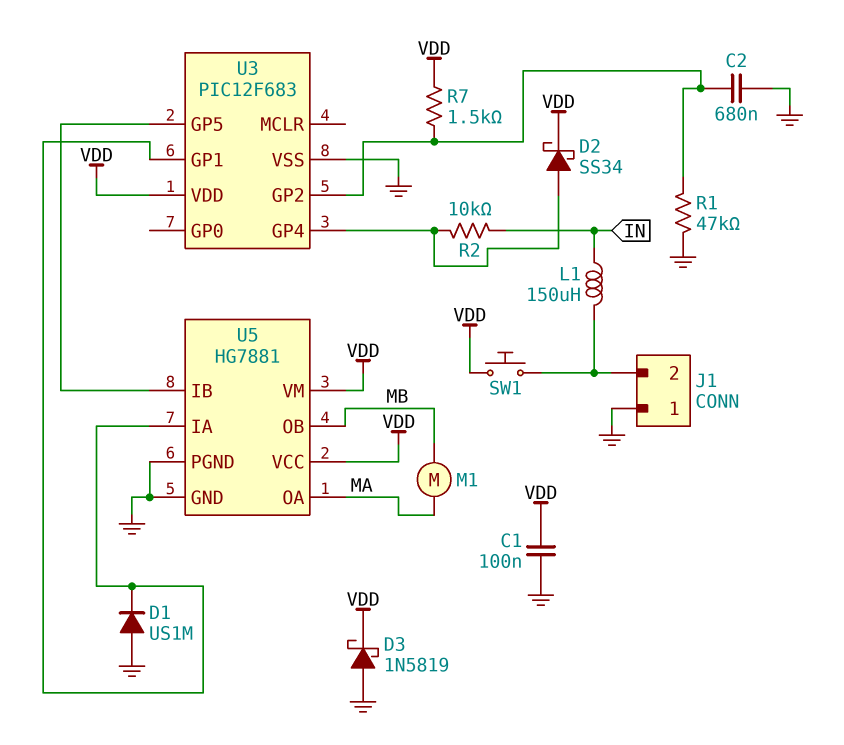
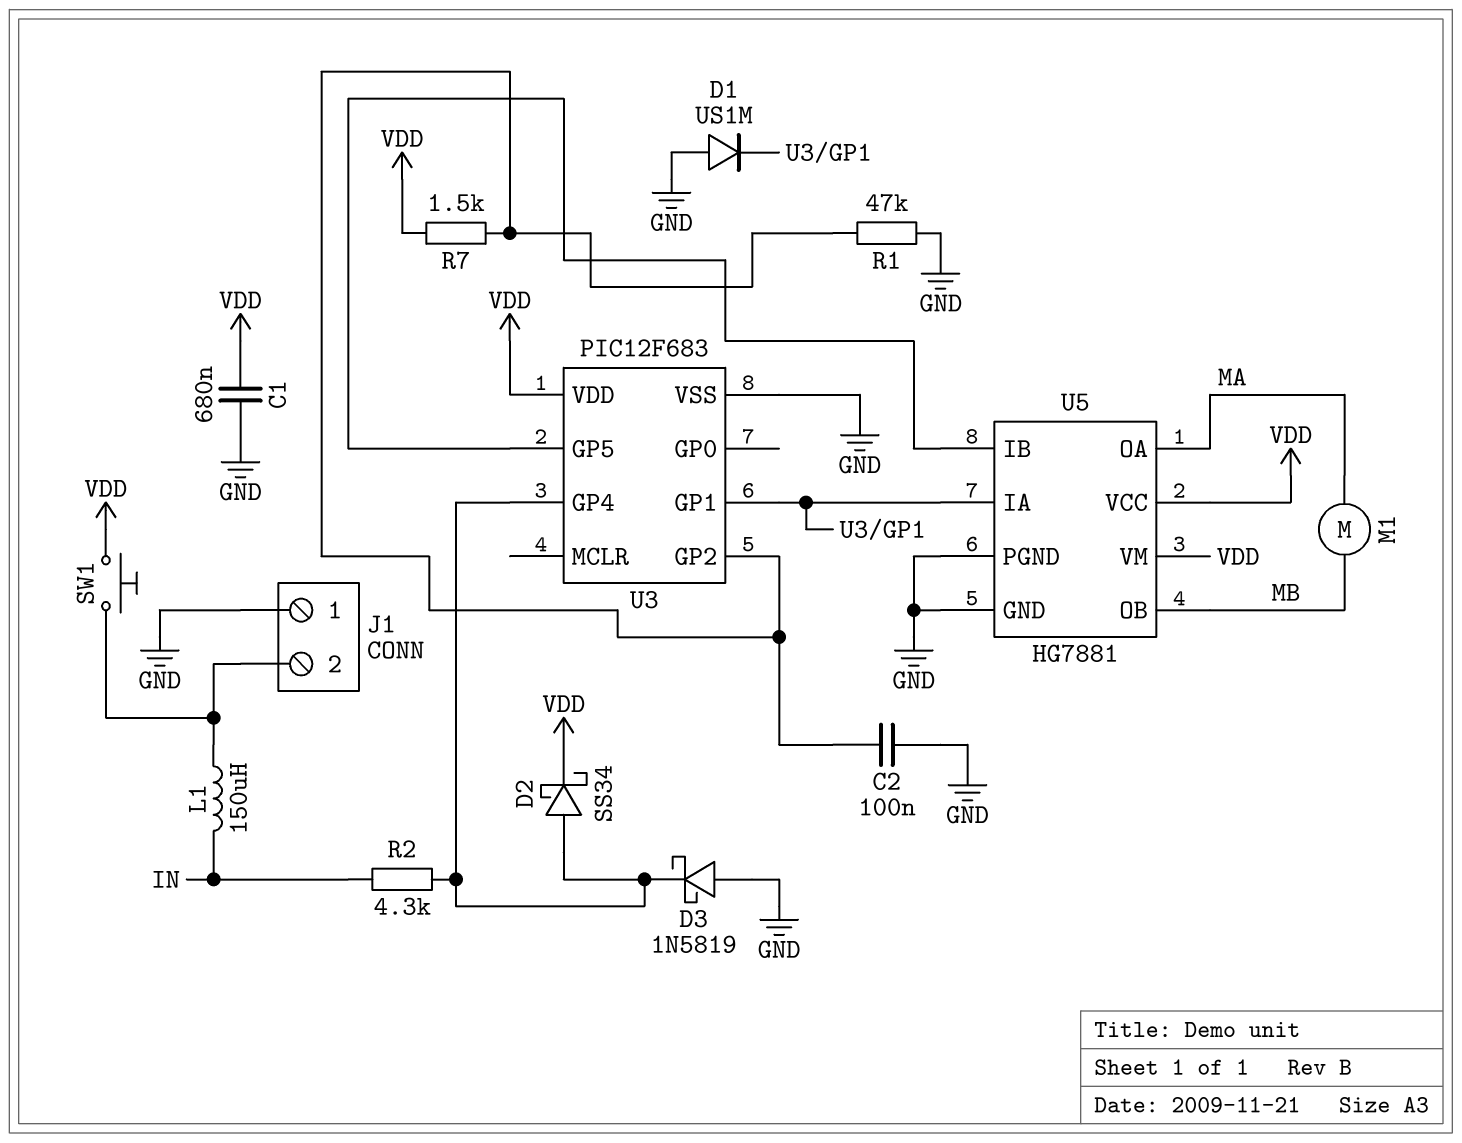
C1: 100nF (GND, VDD) -> 680nF (GND, VDD)
C2: 680nF (GND, U3/GP2) -> 100nF (GND, U3/GP2)
D3: schottky 1N5819 (A GND, K VDD) -> schottky 1N5819 (A GND, K U3/GP4)
R2: 10k (IN, U3/GP4) -> 4.3k (IN, U3/GP4)

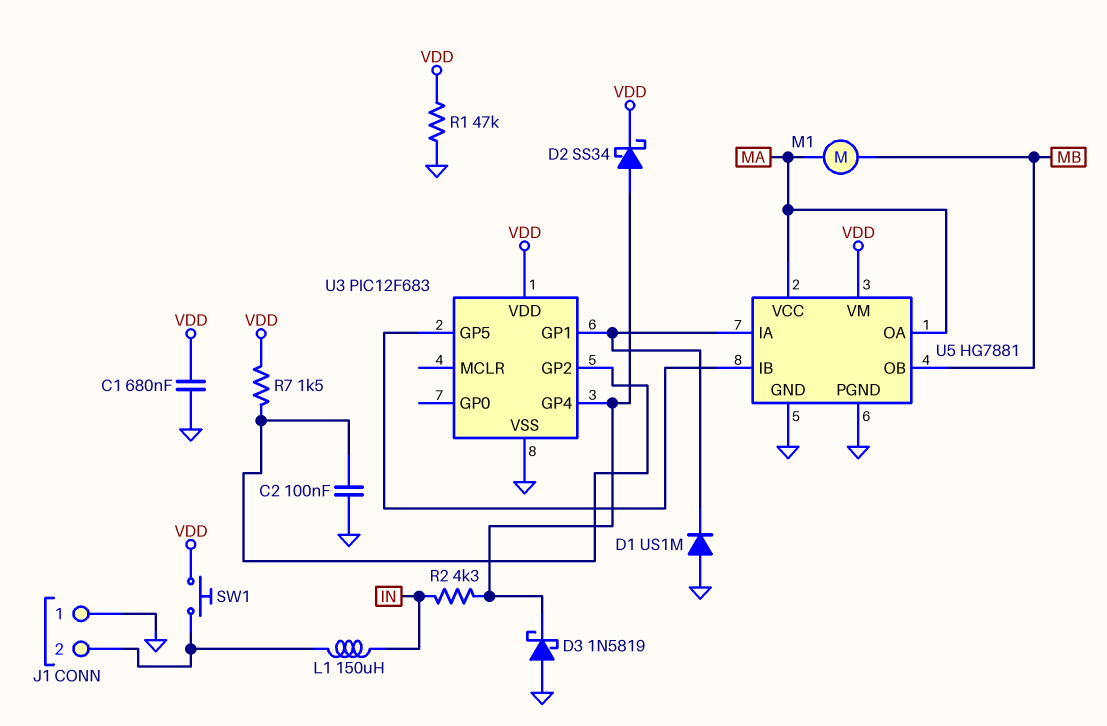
R1: 47k (GND, U3/GP2) -> 47k (GND, VDD)
U5 pin VCC: VDD -> MA

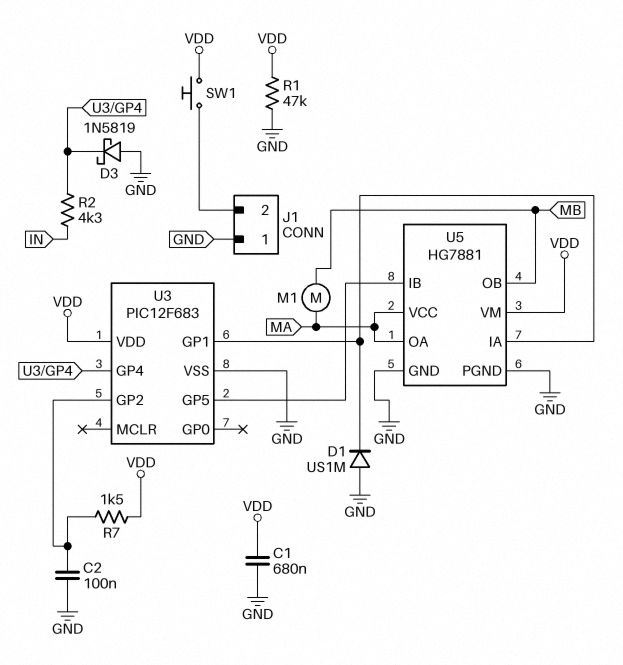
D2: schottky SS34 (A U3/GP4, K VDD) -> none
L1: 150uH (IN, J1/2) -> none

